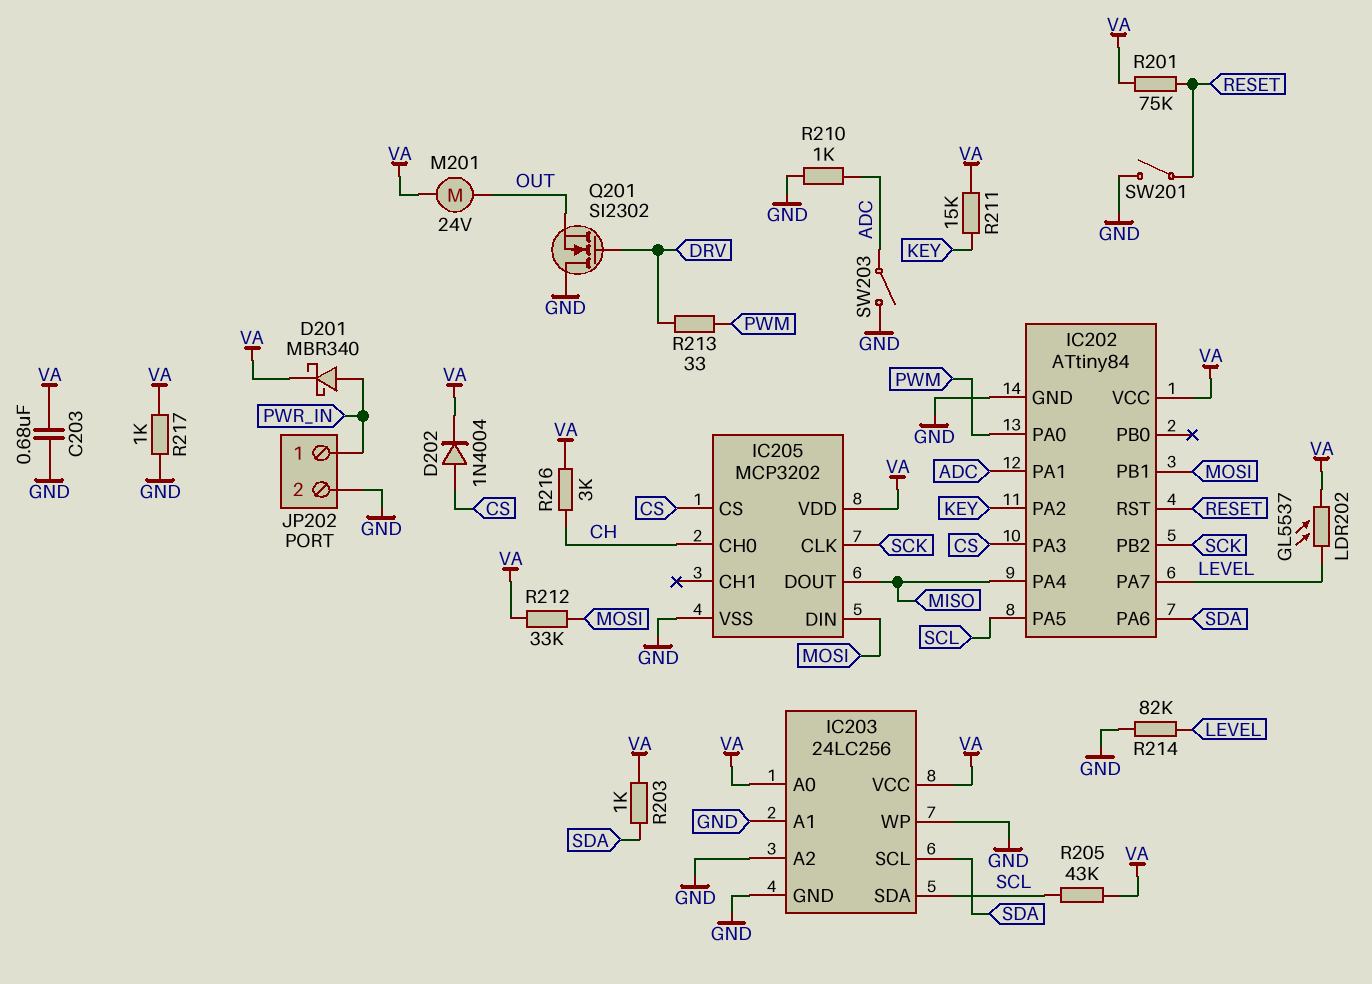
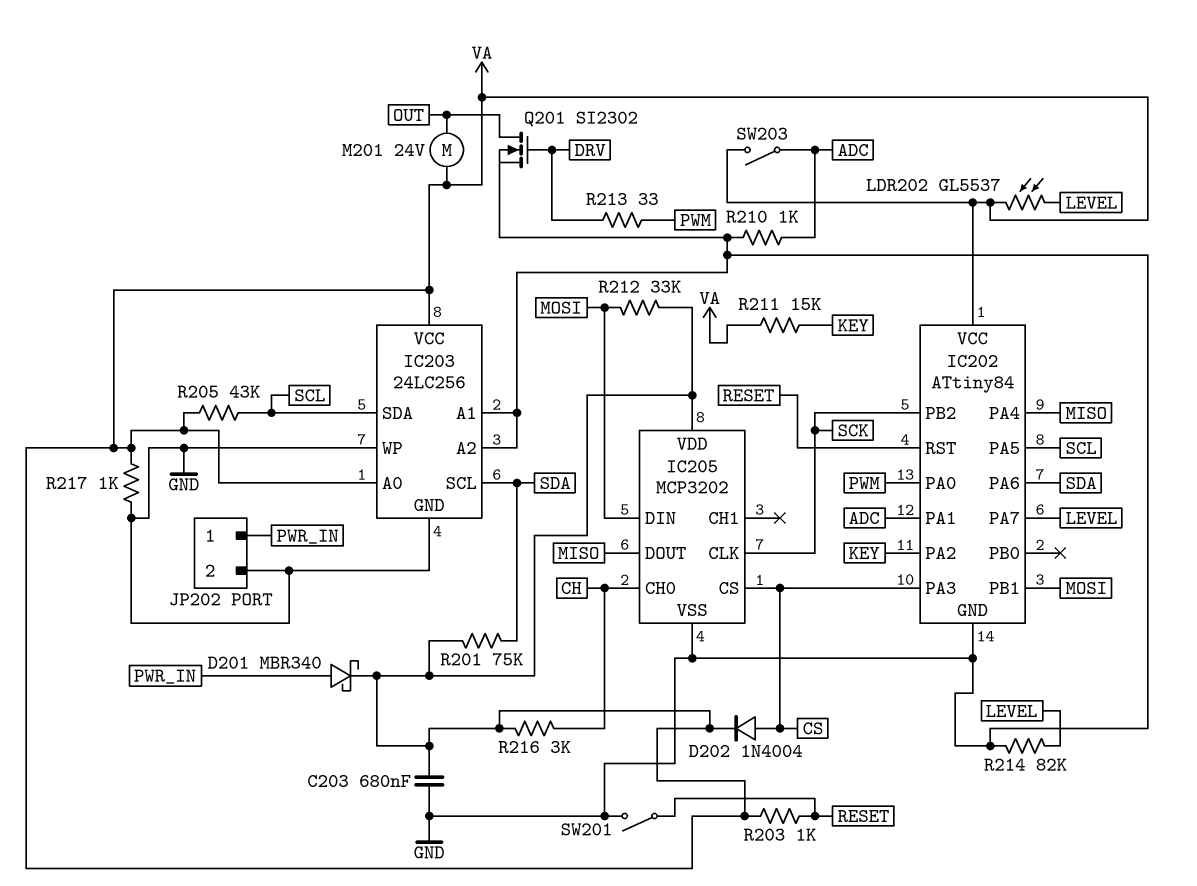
Q201: NMOS SI2302 (G DRV, D GND, S OUT) -> NMOS SI2302 (G DRV, D OUT, S GND)
R201: 75k (RESET, VA) -> 75k (SDA, VA)
R203: 1k (SDA, VA) -> 1k (RESET, VA)
SW203: switch (ADC, GND) -> switch (ADC, VA)

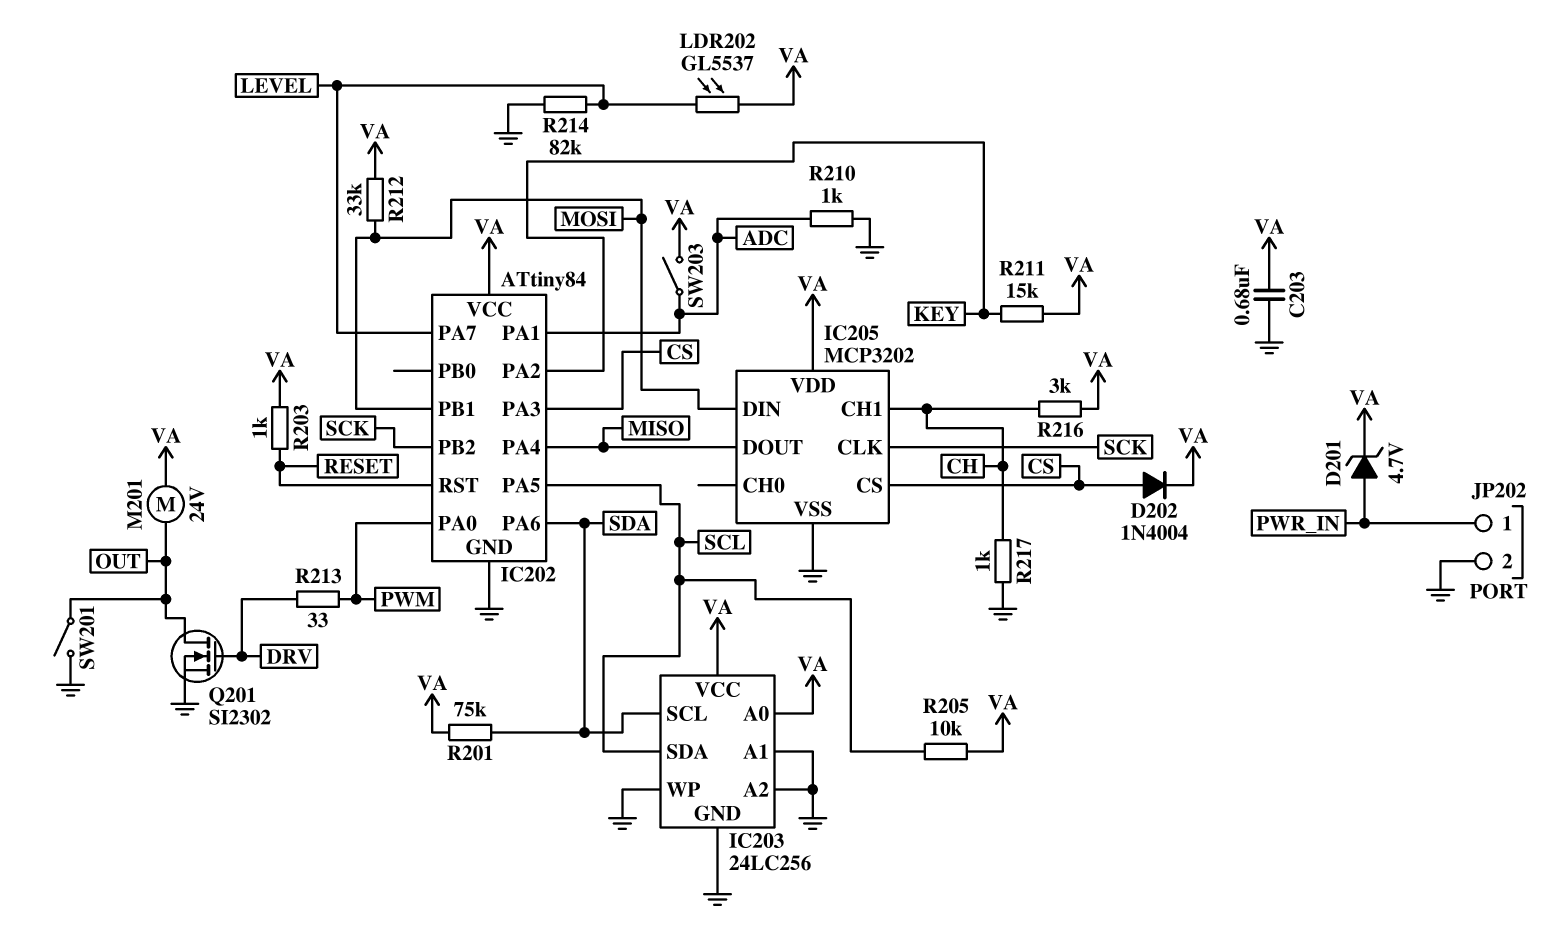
D201: schottky MBR340 (A PWR_IN, K VA) -> zener 4.7V (A PWR_IN, K VA)
IC205 pin CH0: CH -> none
IC205 pin CH1: none -> CH
R205: 43k (SCL, VA) -> 10k (SCL, VA)
R217: 1k (GND, VA) -> 1k (CH, GND)
SW201: switch (GND, RESET) -> switch (GND, OUT)

